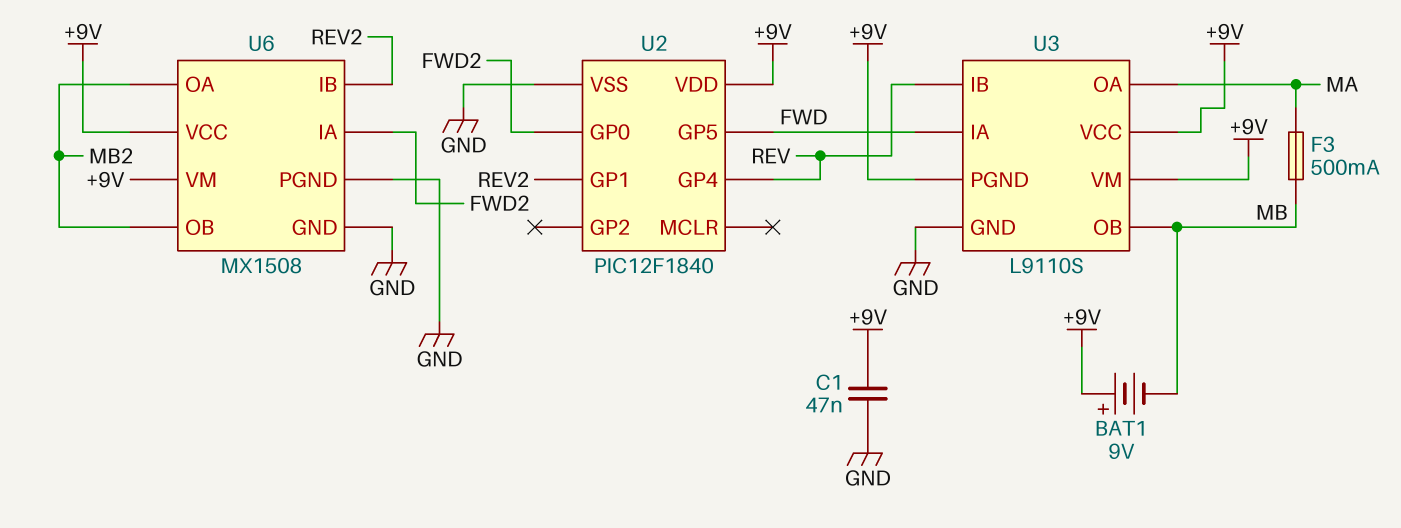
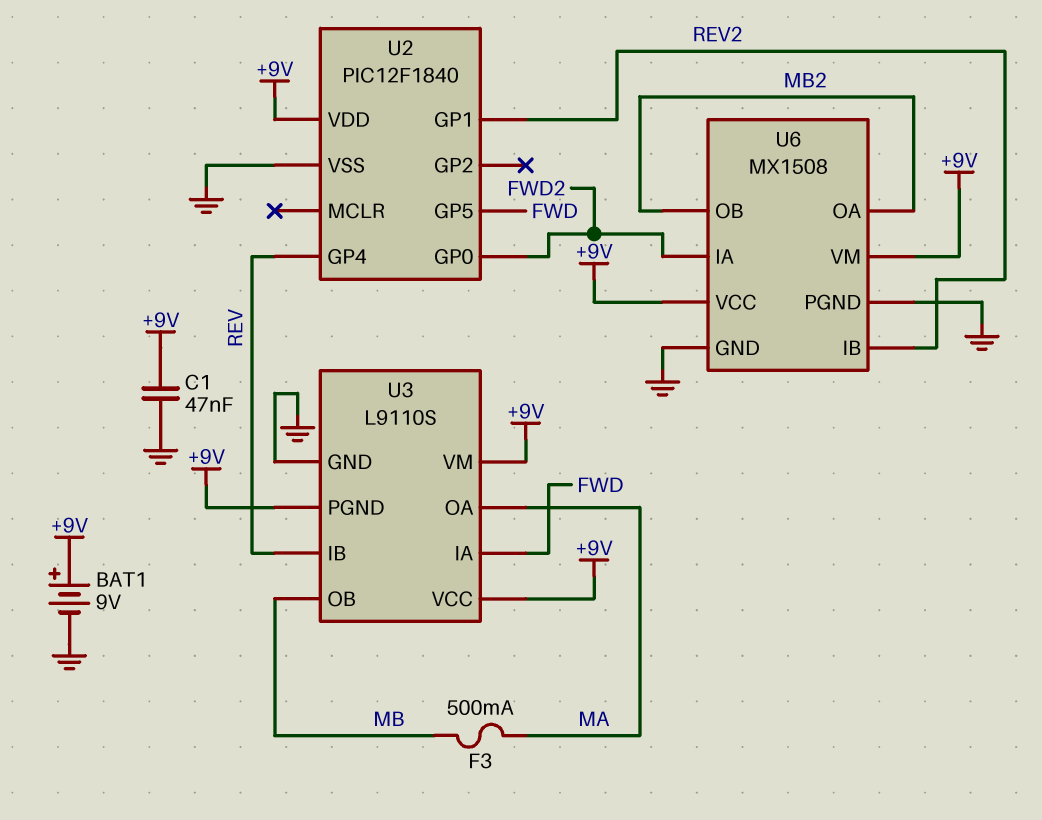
BAT1: 9V (plus +9V, minus MB) -> 9V (plus +9V, minus GND)

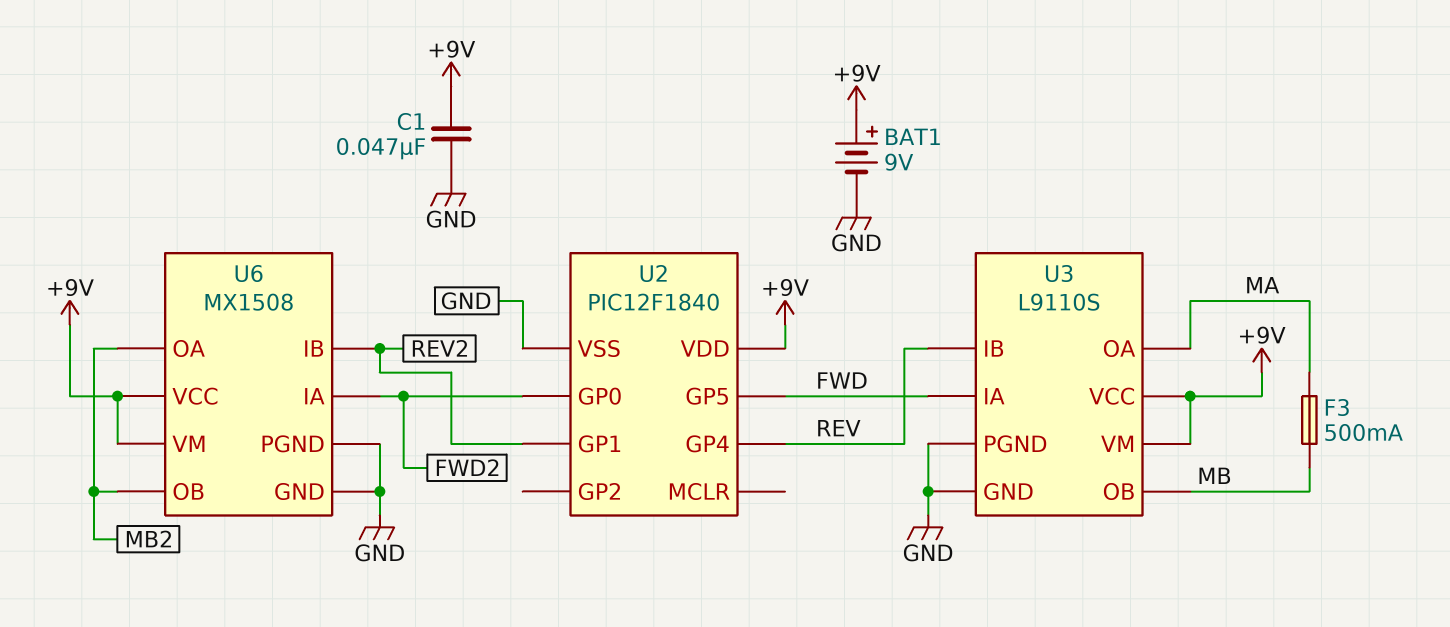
U3 pin PGND: +9V -> GND

